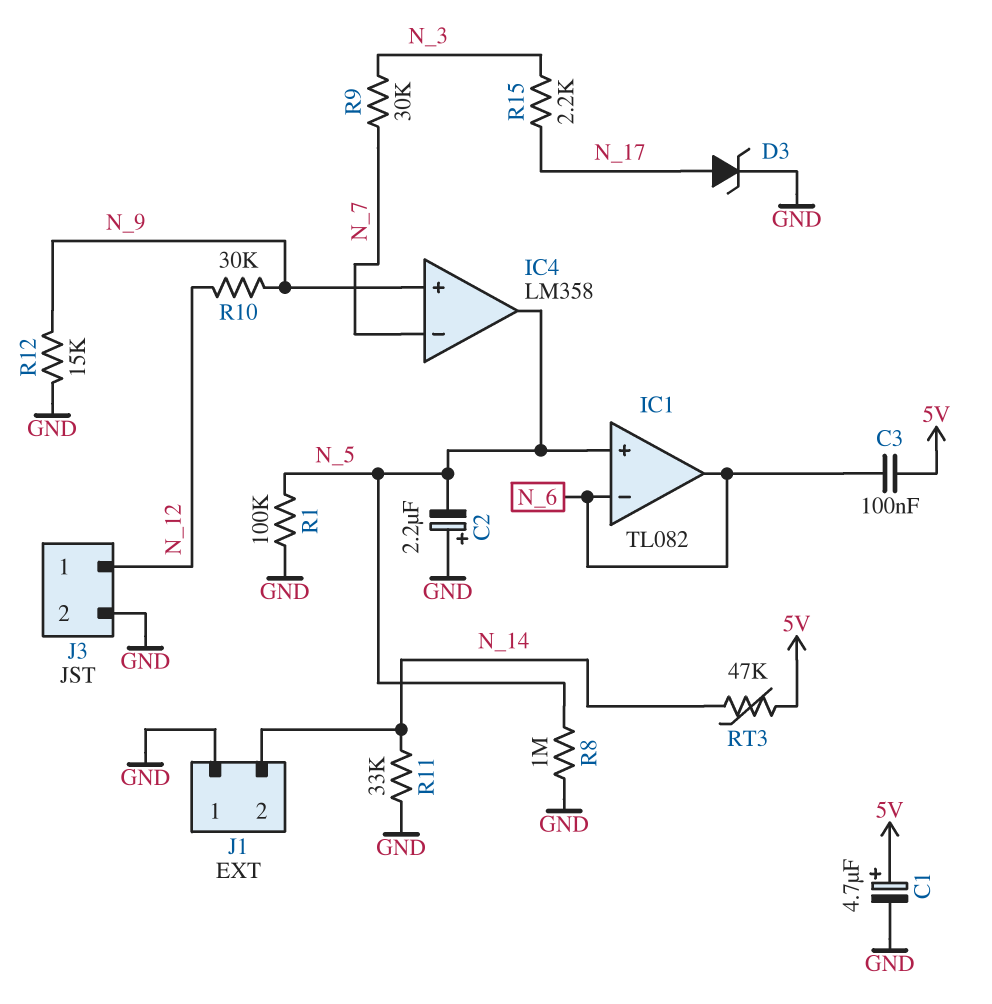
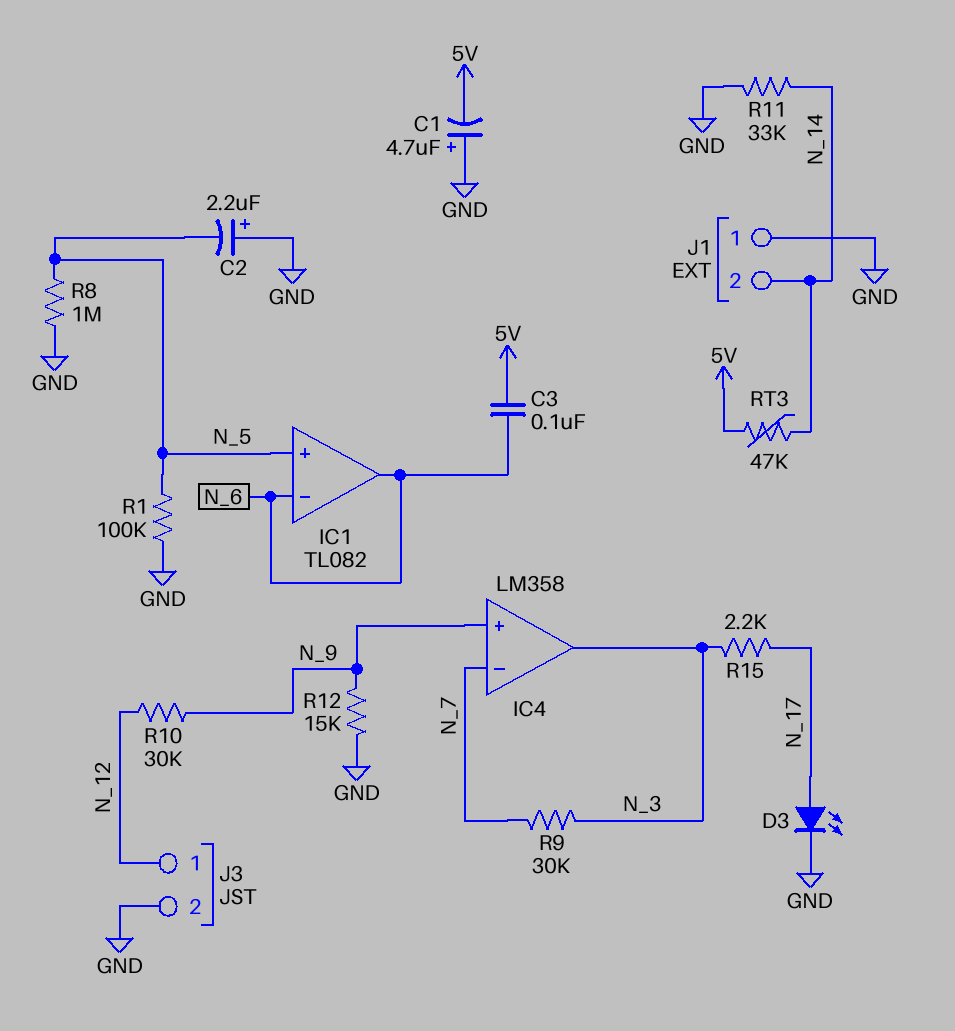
C1: 4.7uF (plus 5V, minus GND) -> 4.7uF (plus GND, minus 5V)
D3: zener (A N_17, K GND) -> LED (A N_17, K GND)
IC4 pin out: N_5 -> N_3

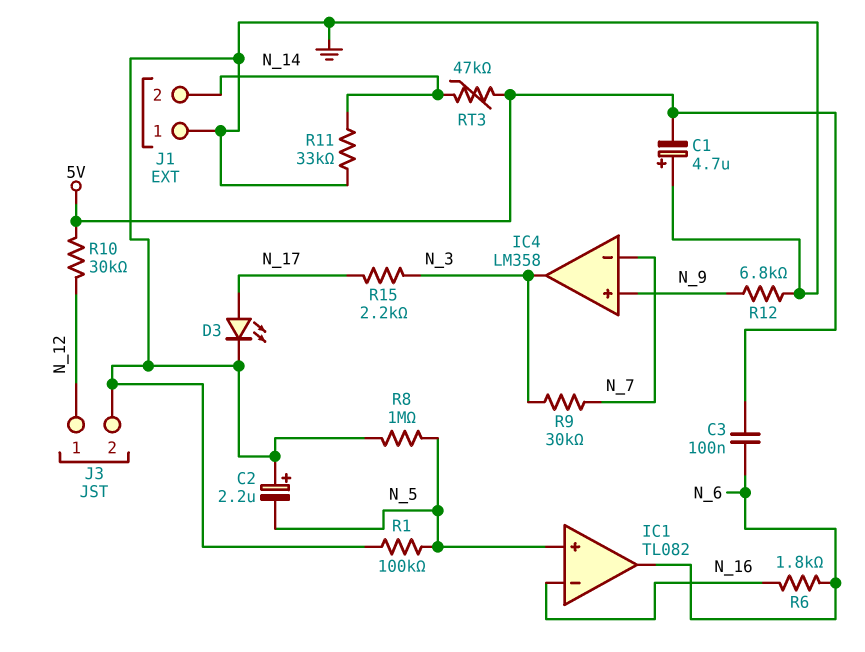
IC1 pin in-: N_6 -> N_16
R6: none -> 1.8k (N_6, N_16)
R10: 30k (N_9, N_12) -> 30k (5V, N_12)
R12: 15k (GND, N_9) -> 6.8k (GND, N_9)

